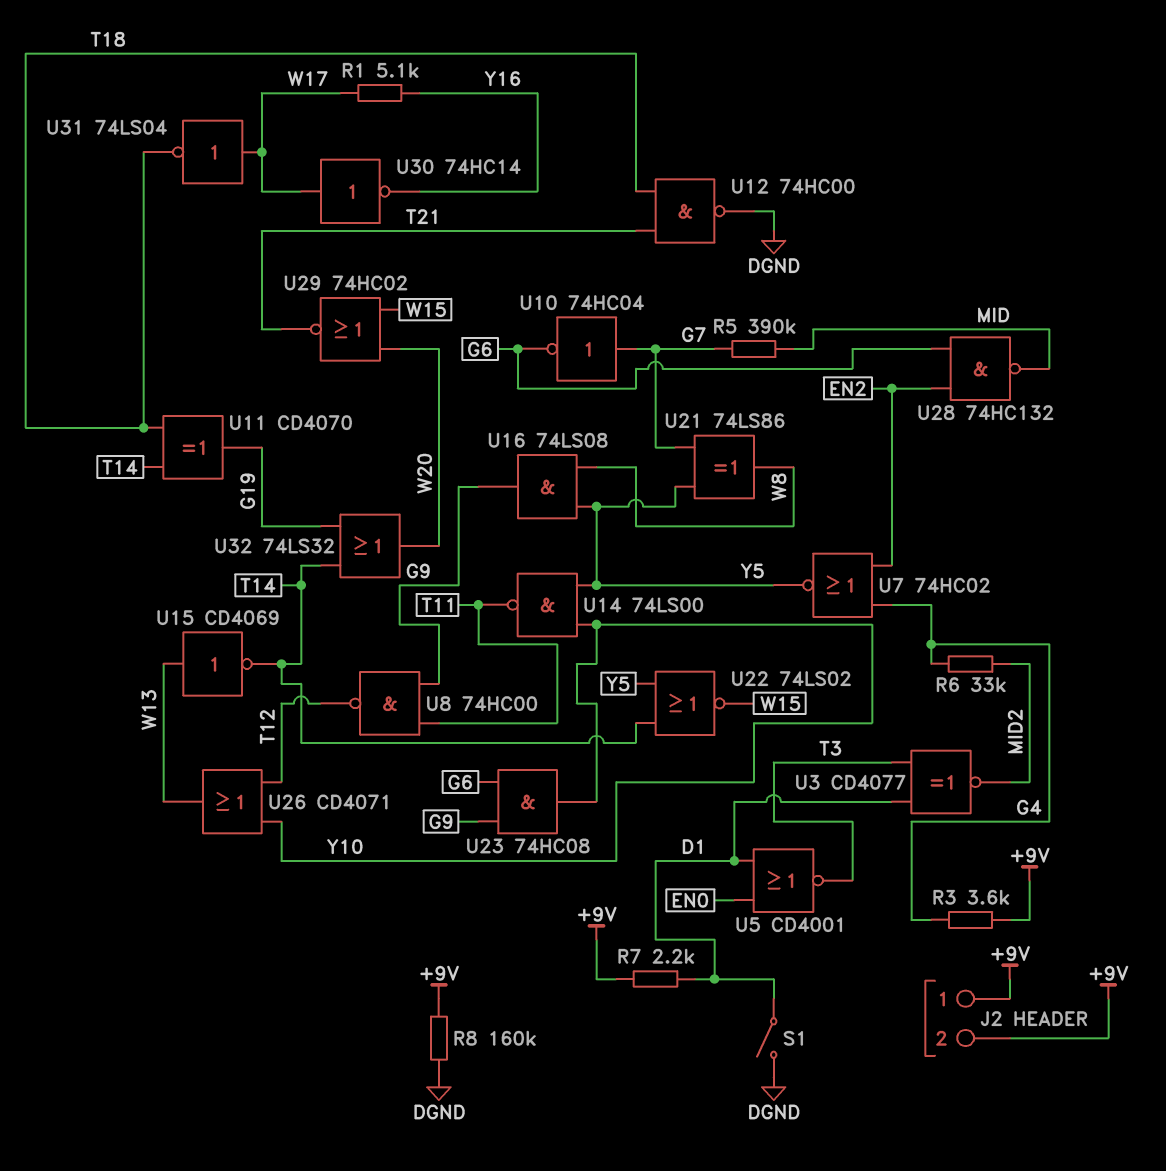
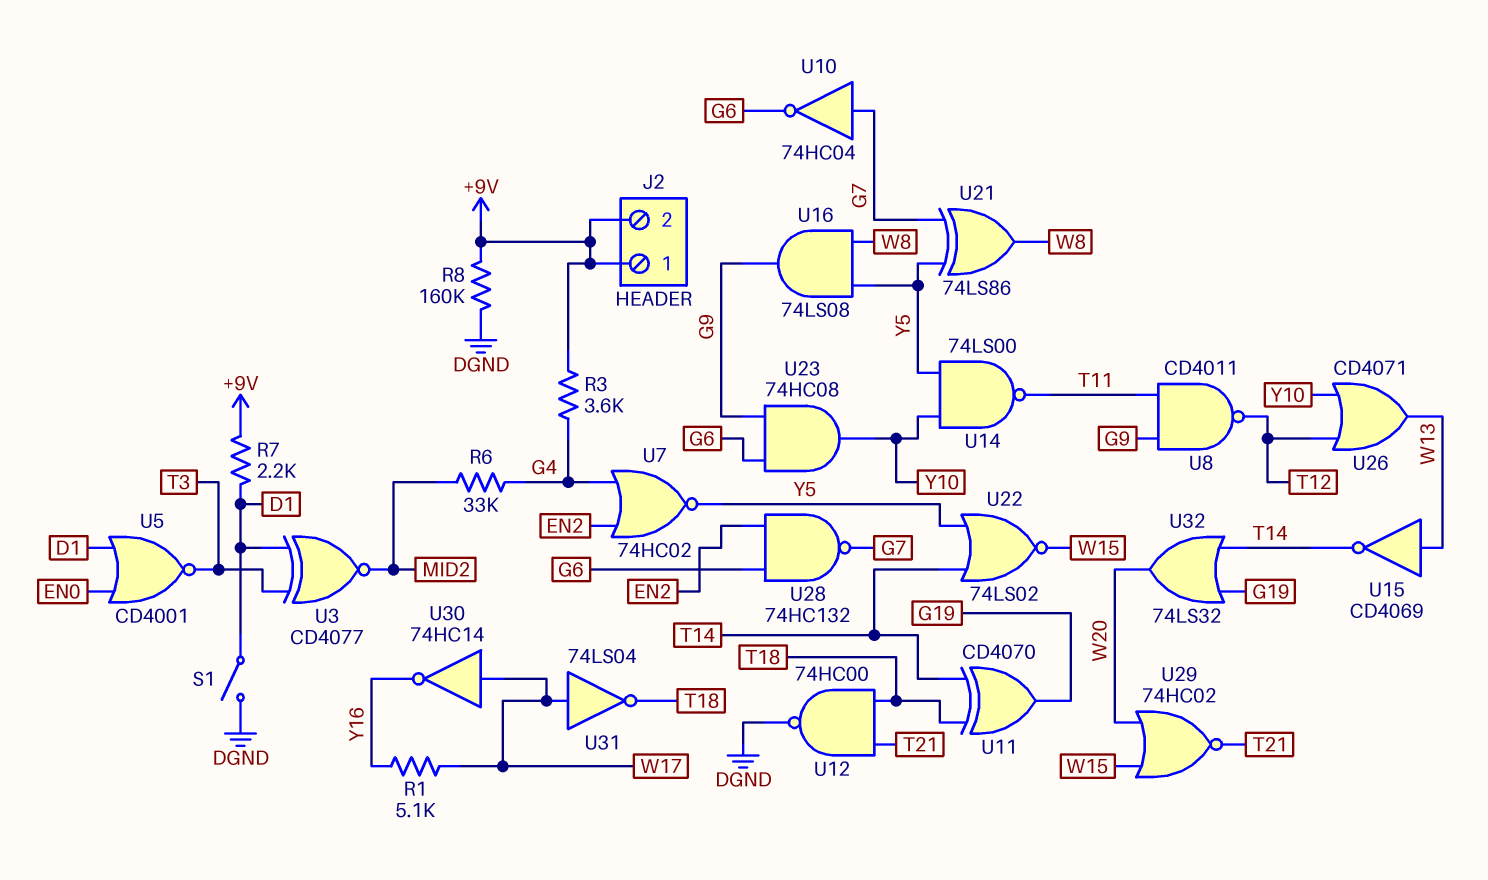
R5: 390k (G7, MID) -> none
U8: NAND 74HC00 (in G9, in T11, out T12) -> NAND CD4011 (in G9, in T11, out T12)
U28: NAND 74HC132 (in EN2, in G6, out MID) -> NAND 74HC132 (in EN2, in G6, out G7)

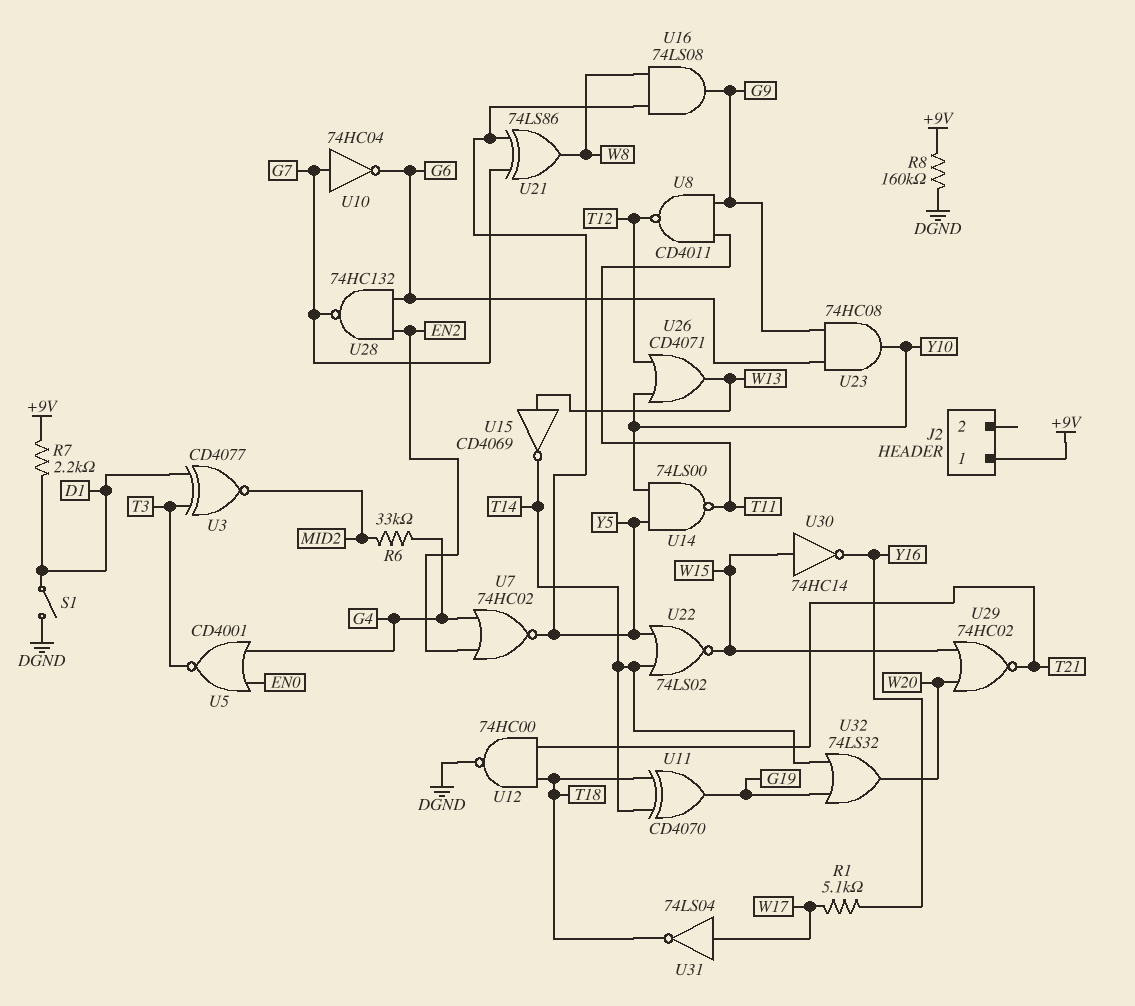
J2 pin 2: +9V -> none
R3: 3.6k (+9V, G4) -> none
U5: NOR CD4001 (in D1, in EN0, out T3) -> NOR CD4001 (in EN0, in G4, out T3)
U30: NOT 74HC14 (in W17, out Y16) -> NOT 74HC14 (in W15, out Y16)

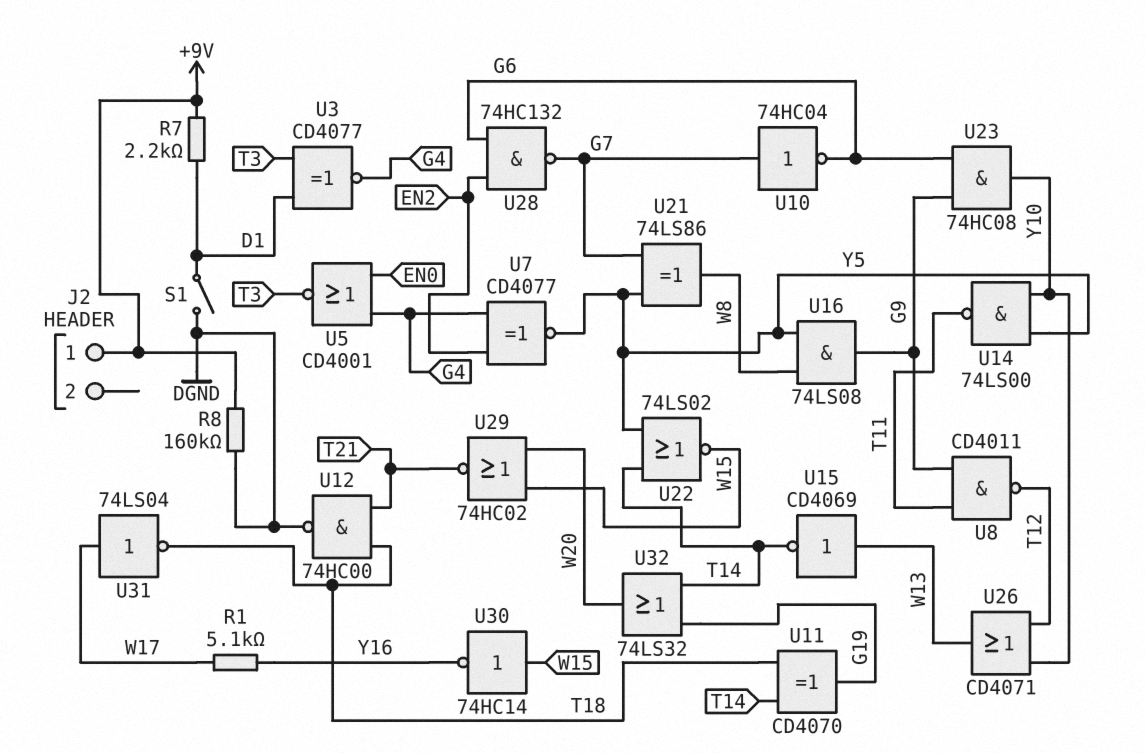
R6: 33k (G4, MID2) -> none
U3: XNOR CD4077 (in D1, in T3, out MID2) -> XNOR CD4077 (in D1, in T3, out G4)
U7: NOR 74HC02 (in EN2, in G4, out Y5) -> XNOR CD4077 (in EN2, in G4, out Y5)

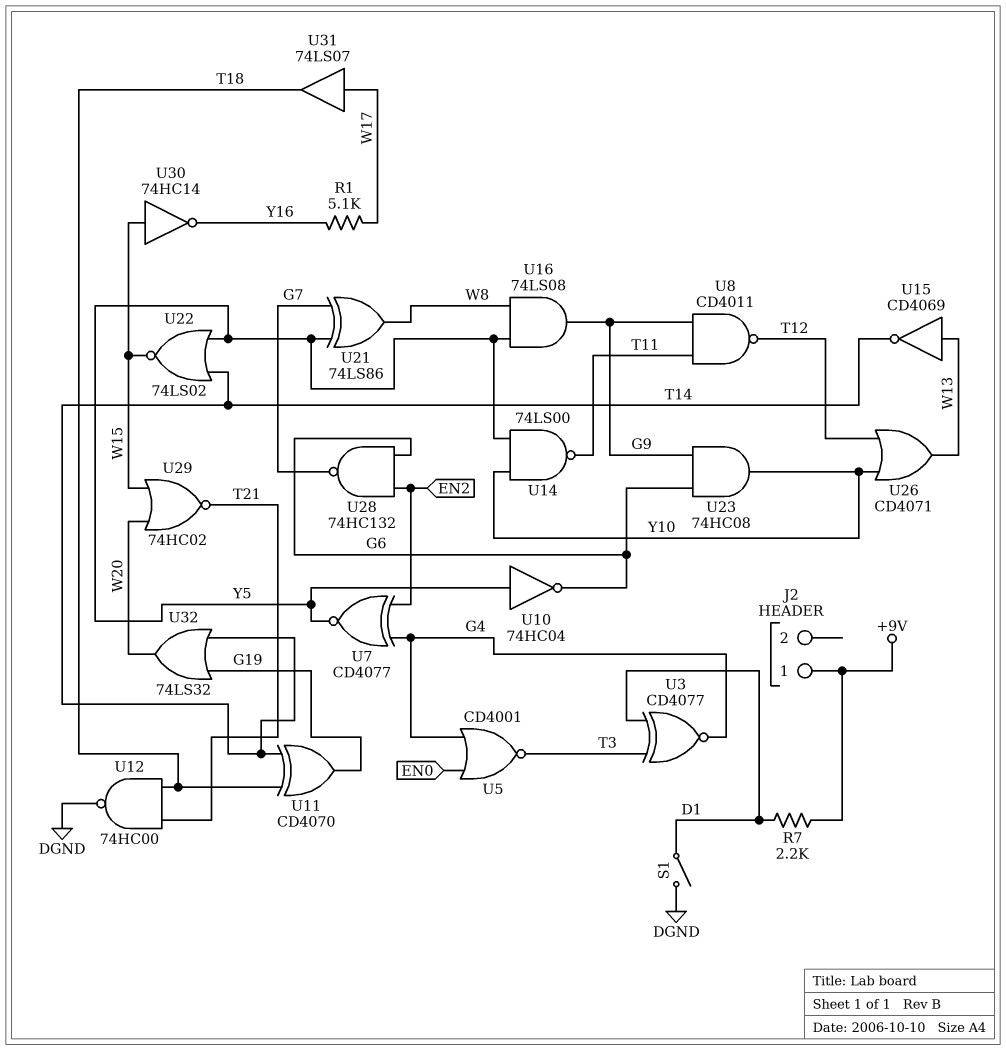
R8: 160k (+9V, DGND) -> none
U10: NOT 74HC04 (in G7, out G6) -> NOT 74HC04 (in Y5, out G6)
U31: NOT 74LS04 (in W17, out T18) -> buffer 74LS07 (in W17, out T18)

